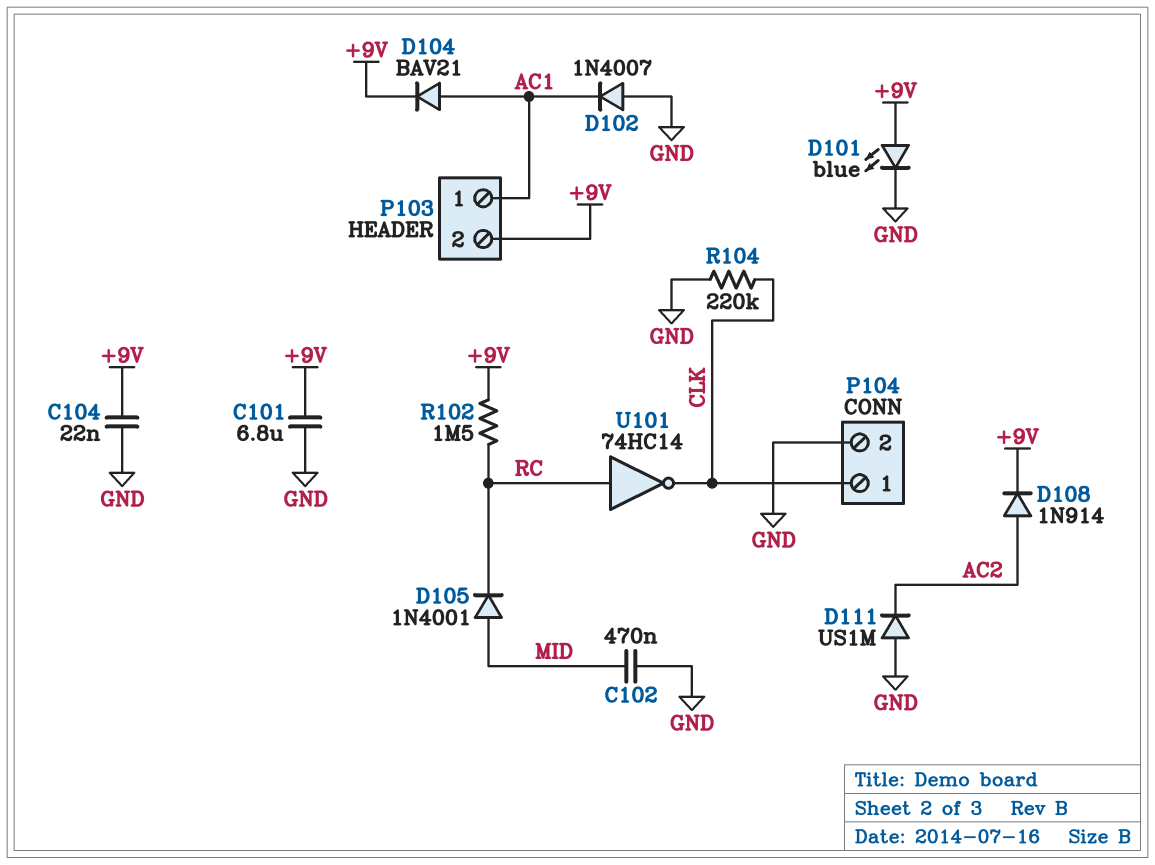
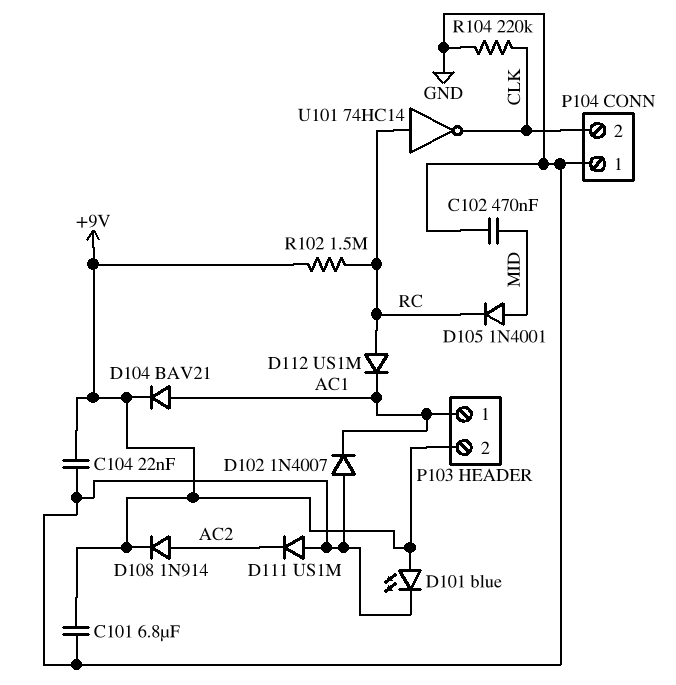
D112: none -> diode US1M (A RC, K AC1)
P104 pin 1: CLK -> GND
P104 pin 2: GND -> CLK

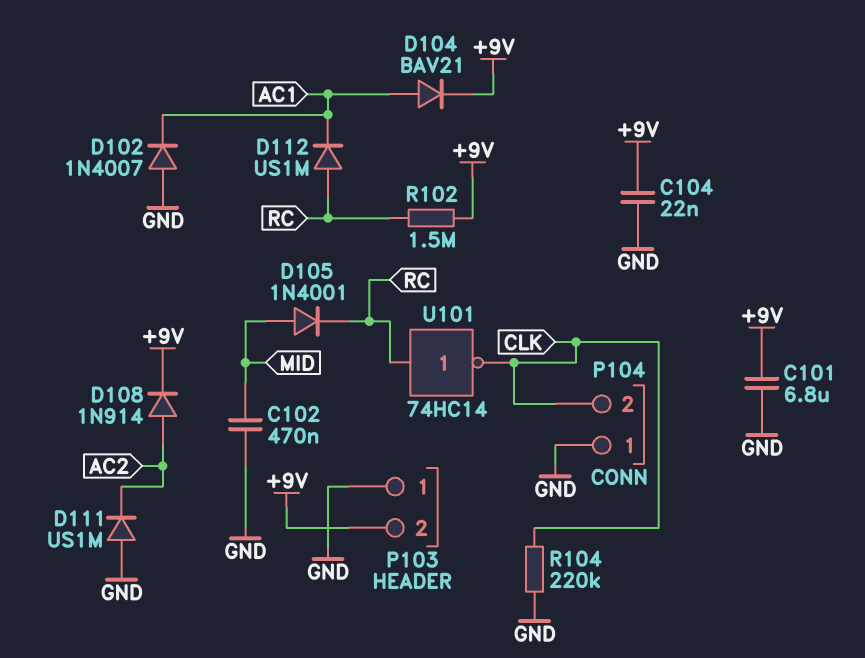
D101: LED blue (A +9V, K GND) -> none
P103 pin 1: AC1 -> GND

